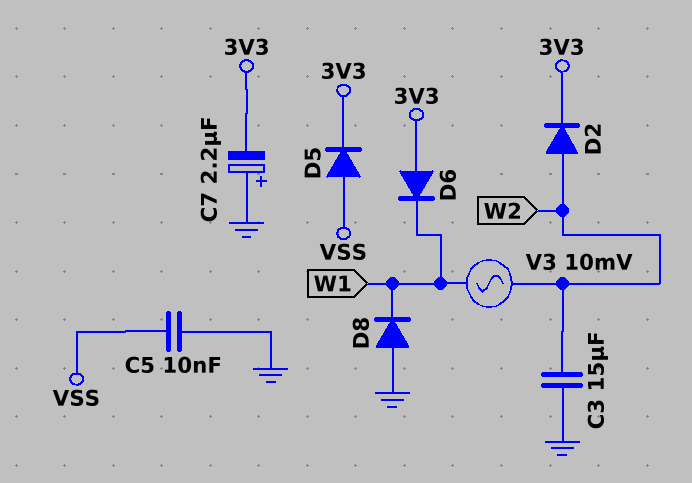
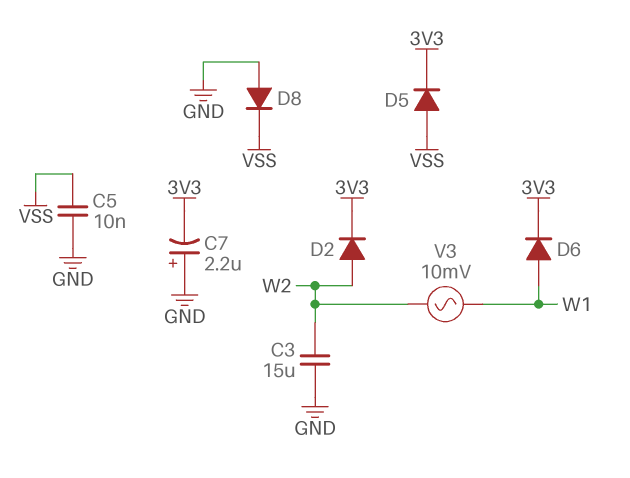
D6: diode (A 3V3, K W1) -> diode (A W1, K 3V3)
D8: diode (A GND, K W1) -> diode (A GND, K VSS)

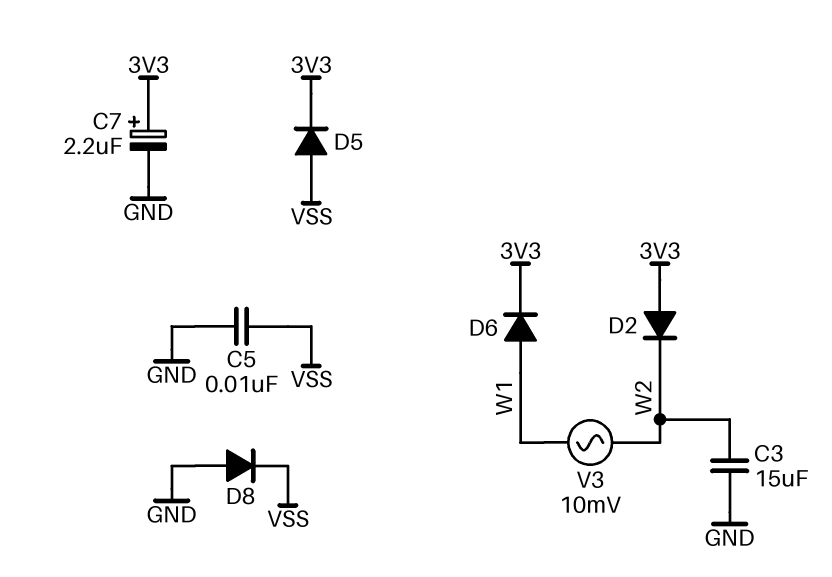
C7: 2.2uF (plus GND, minus 3V3) -> 2.2uF (plus 3V3, minus GND)
D2: diode (A W2, K 3V3) -> diode (A 3V3, K W2)

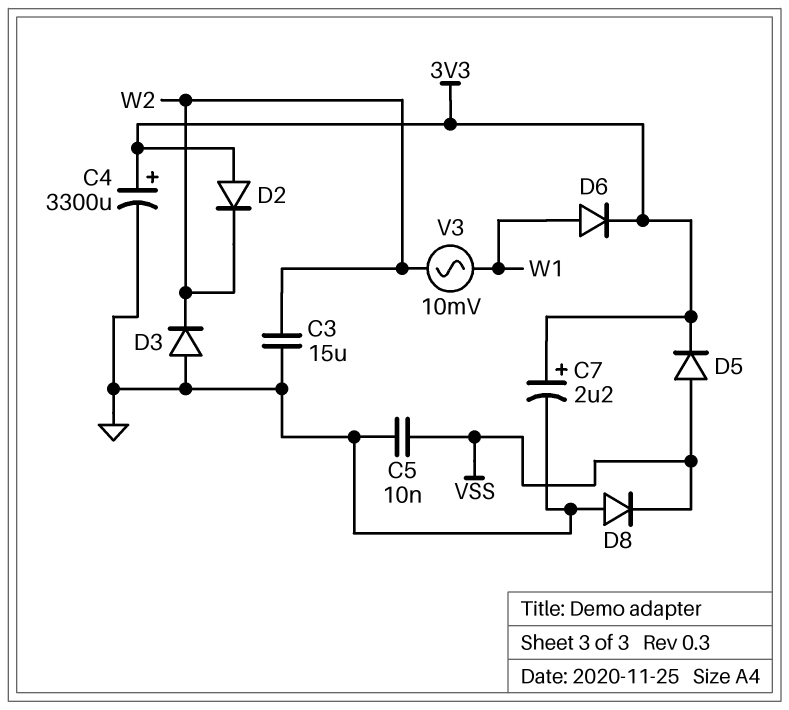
C4: none -> 3300uF (plus 3V3, minus GND)
D3: none -> diode (A GND, K W2)

